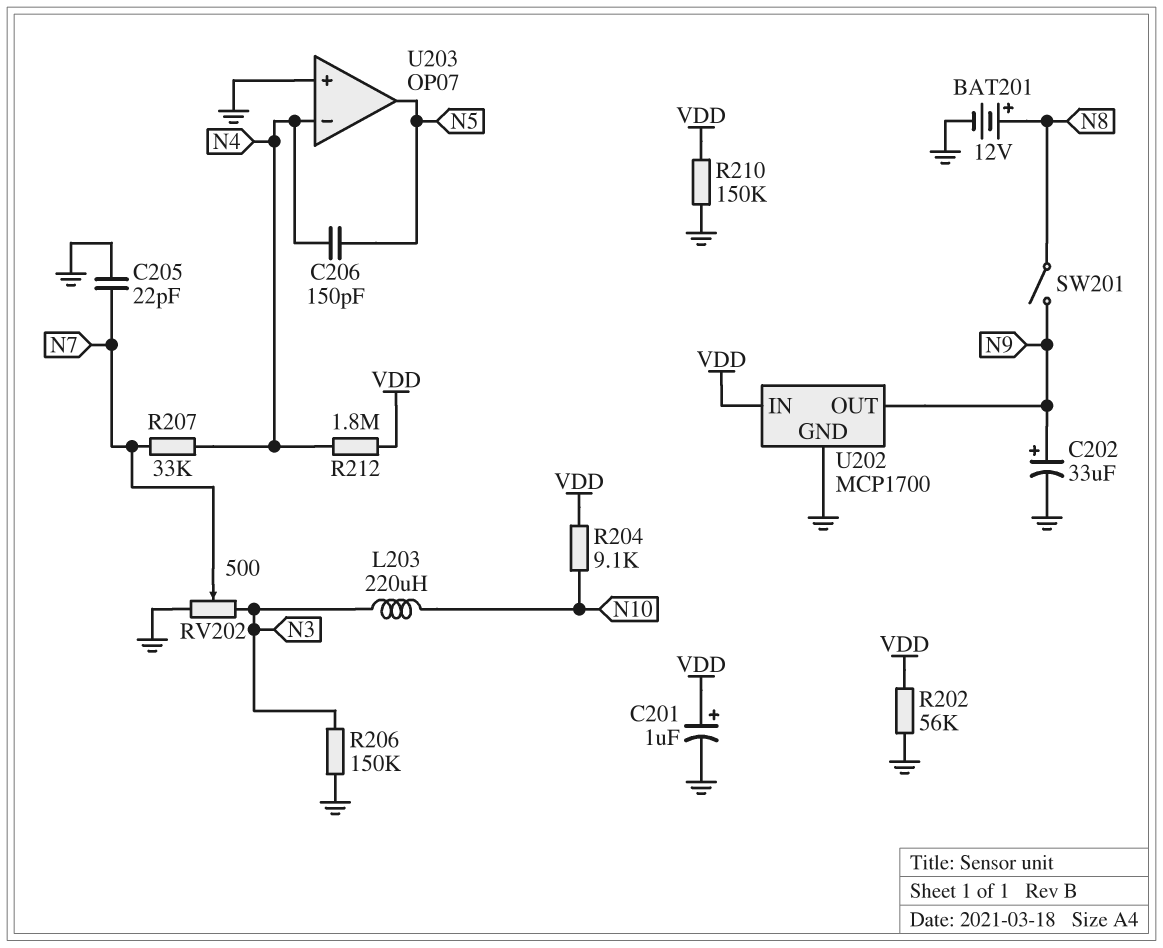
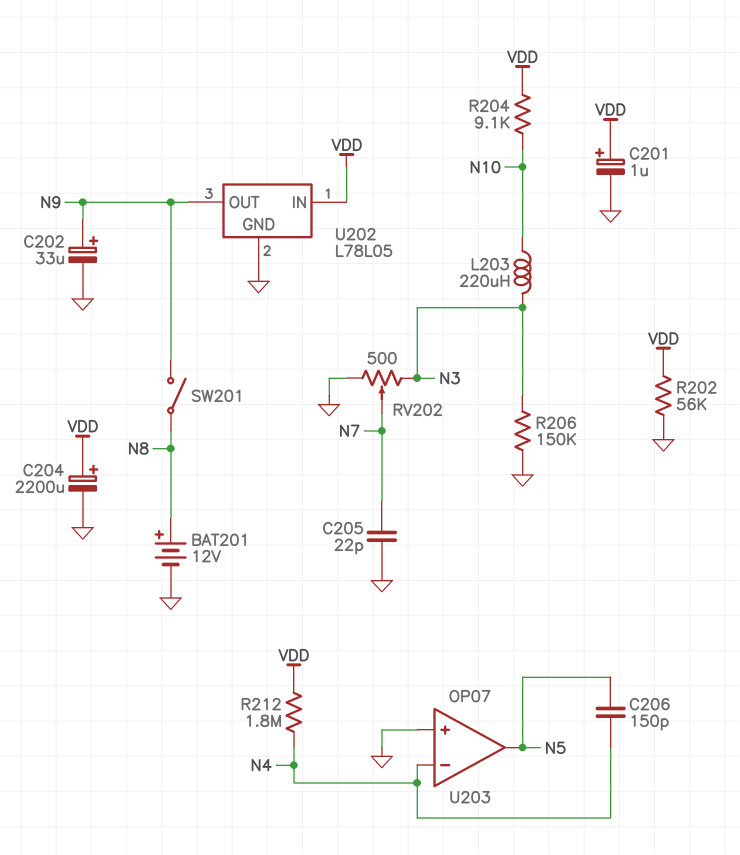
C204: none -> 2200uF (plus VDD, minus GND)
R207: 33k (N4, N7) -> none
R210: 150k (GND, VDD) -> none
U202: MCP1700 -> L78L05

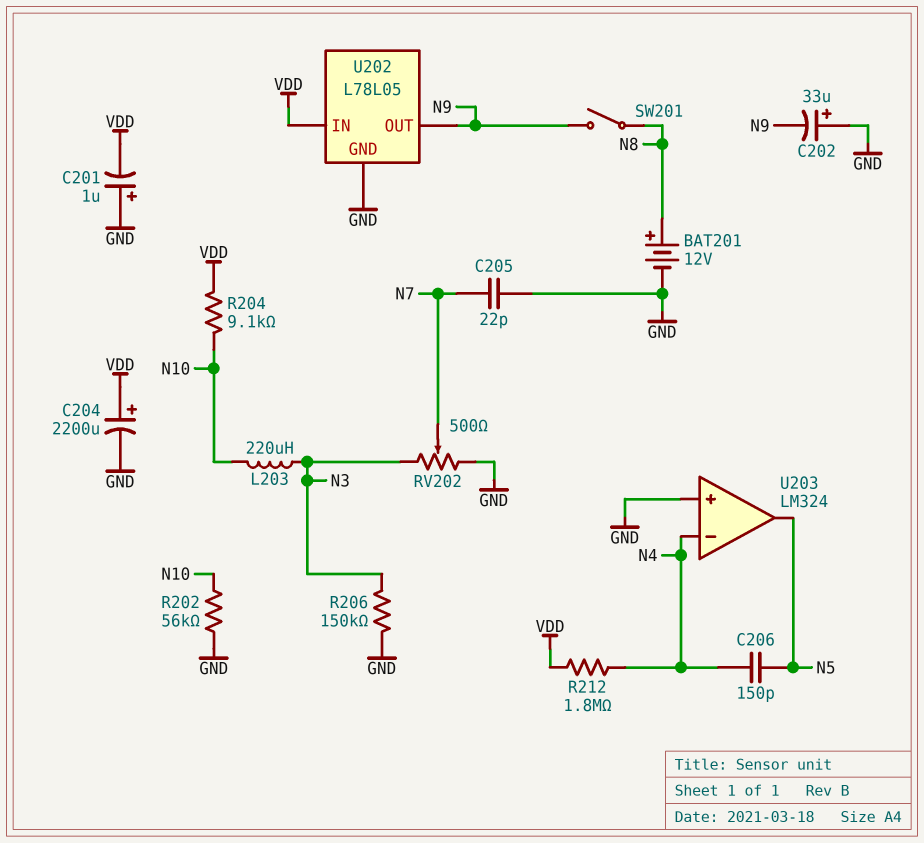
C201: 1uF (plus VDD, minus GND) -> 1uF (plus GND, minus VDD)
C202: 33uF (plus N9, minus GND) -> 33uF (plus GND, minus N9)
R202: 56k (GND, VDD) -> 56k (GND, N10)
U203: OP07 -> LM324

